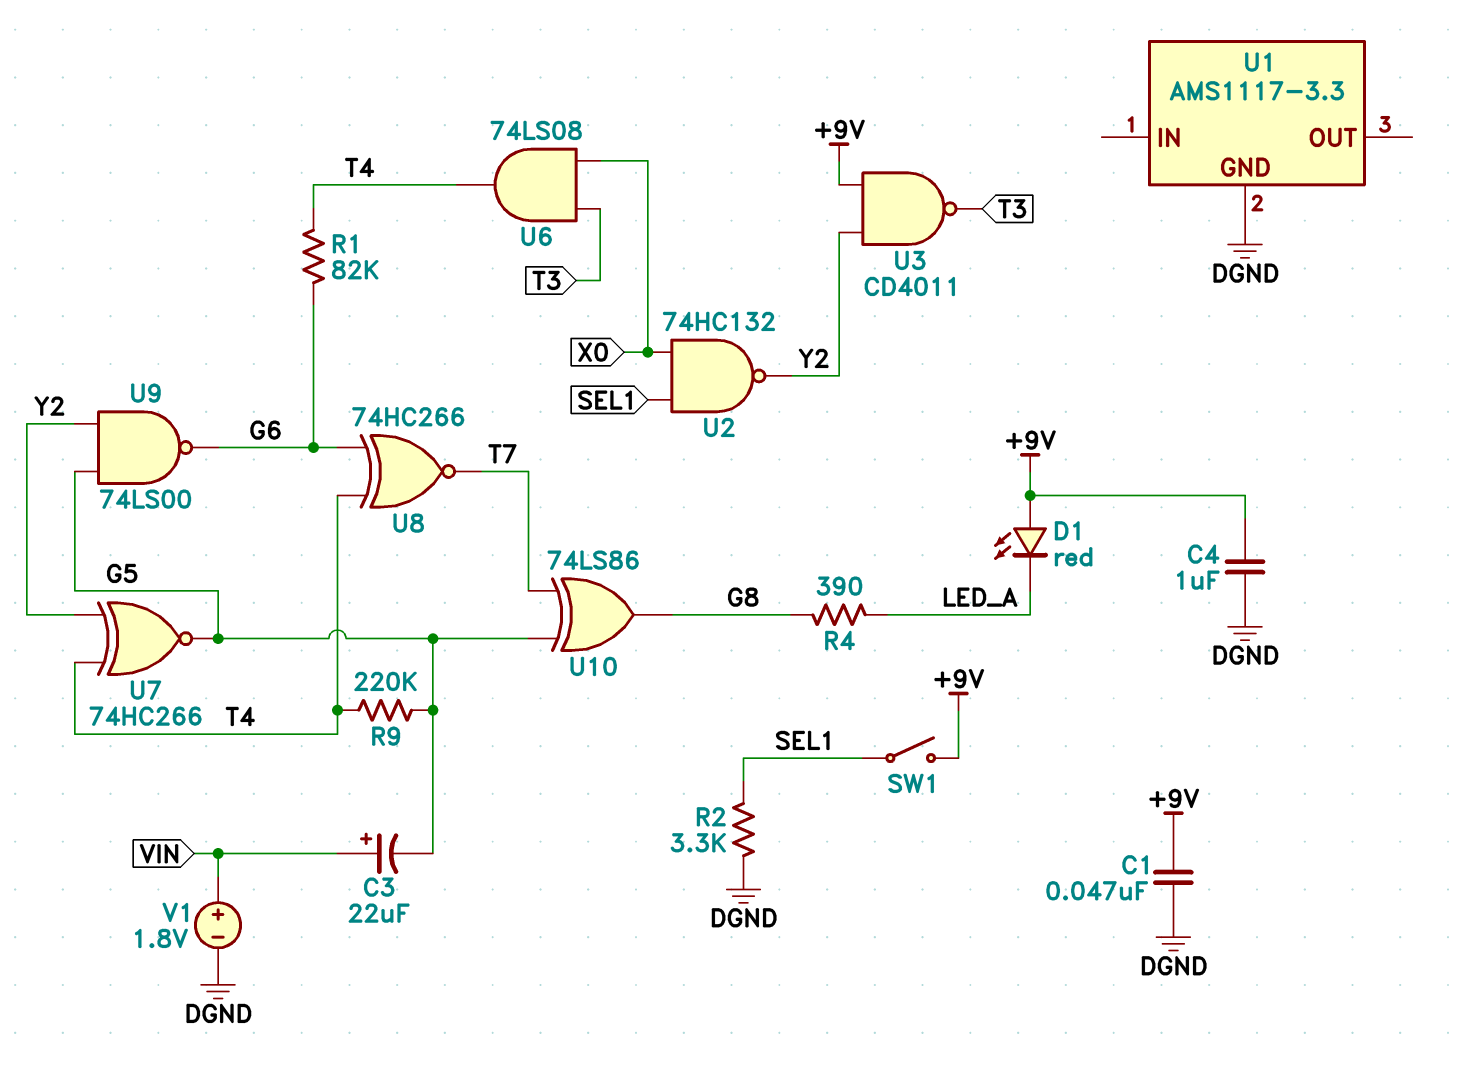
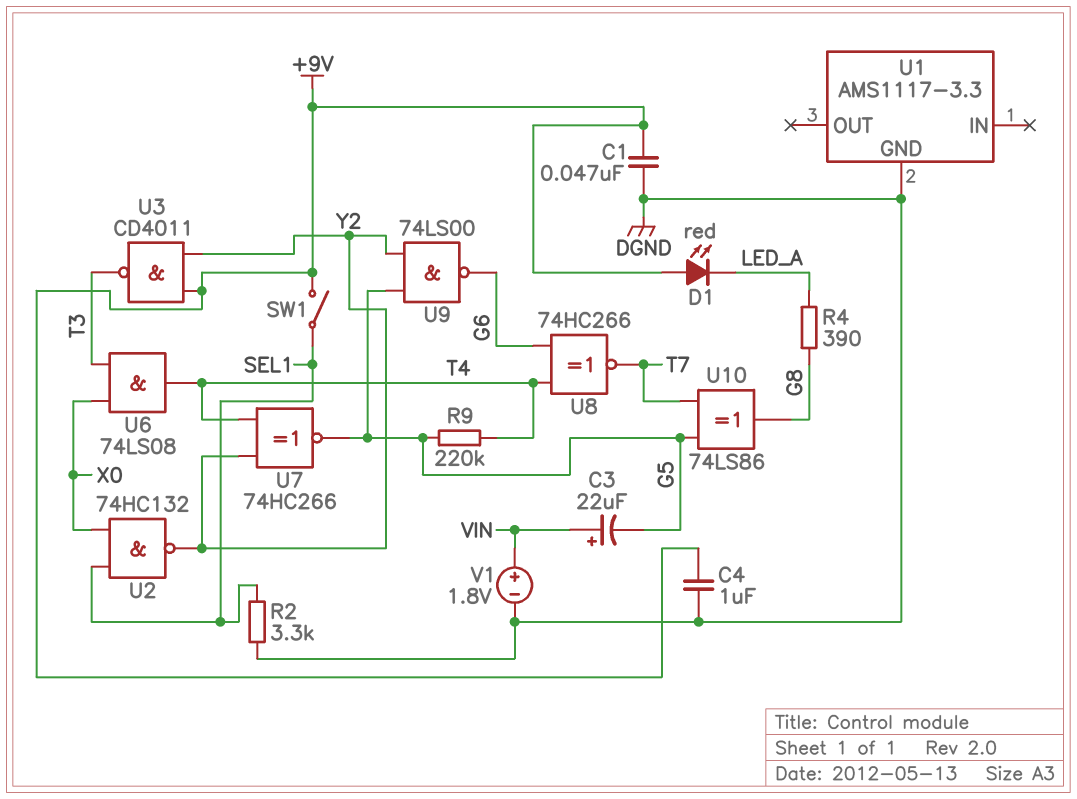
R1: 82k (G6, T4) -> none

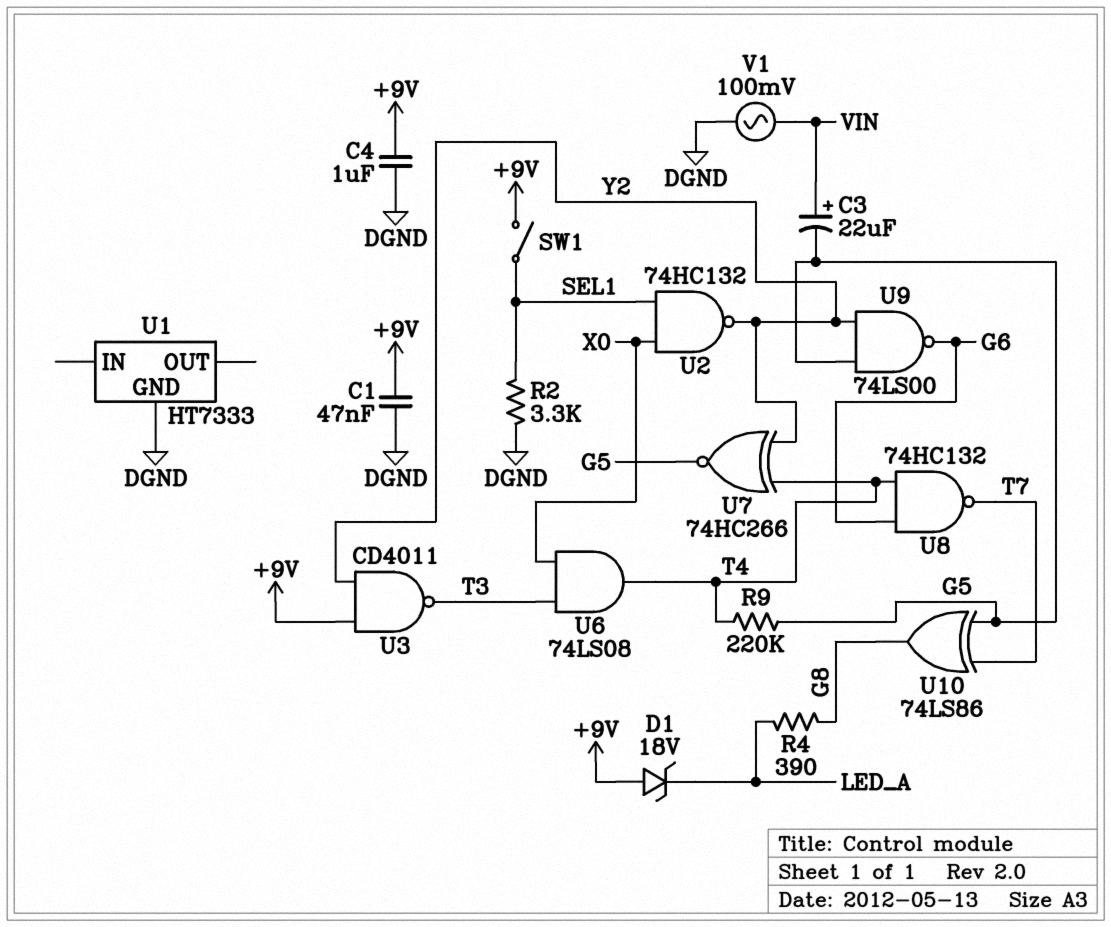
D1: LED red (A +9V, K LED_A) -> zener 18V (A +9V, K LED_A)
U1: AMS1117-3.3 -> HT7333
U8: XNOR 74HC266 (in G6, in T4, out T7) -> NAND 74HC132 (in G6, in T4, out T7)
V1: 1.8V (plus VIN, minus DGND) -> AC 100mV (DGND, VIN)

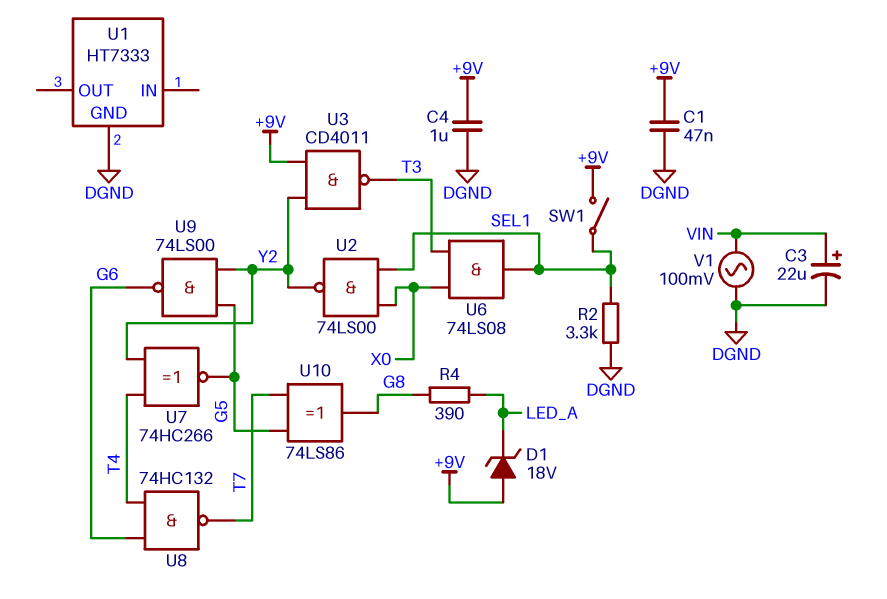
C3: 22uF (plus VIN, minus G5) -> 22uF (plus VIN, minus DGND)
R9: 220k (G5, T4) -> none
U2: NAND 74HC132 (in SEL1, in X0, out Y2) -> NAND 74LS00 (in SEL1, in X0, out Y2)
U6: AND 74LS08 (in T3, in X0, out T4) -> AND 74LS08 (in T3, in X0, out SEL1)

